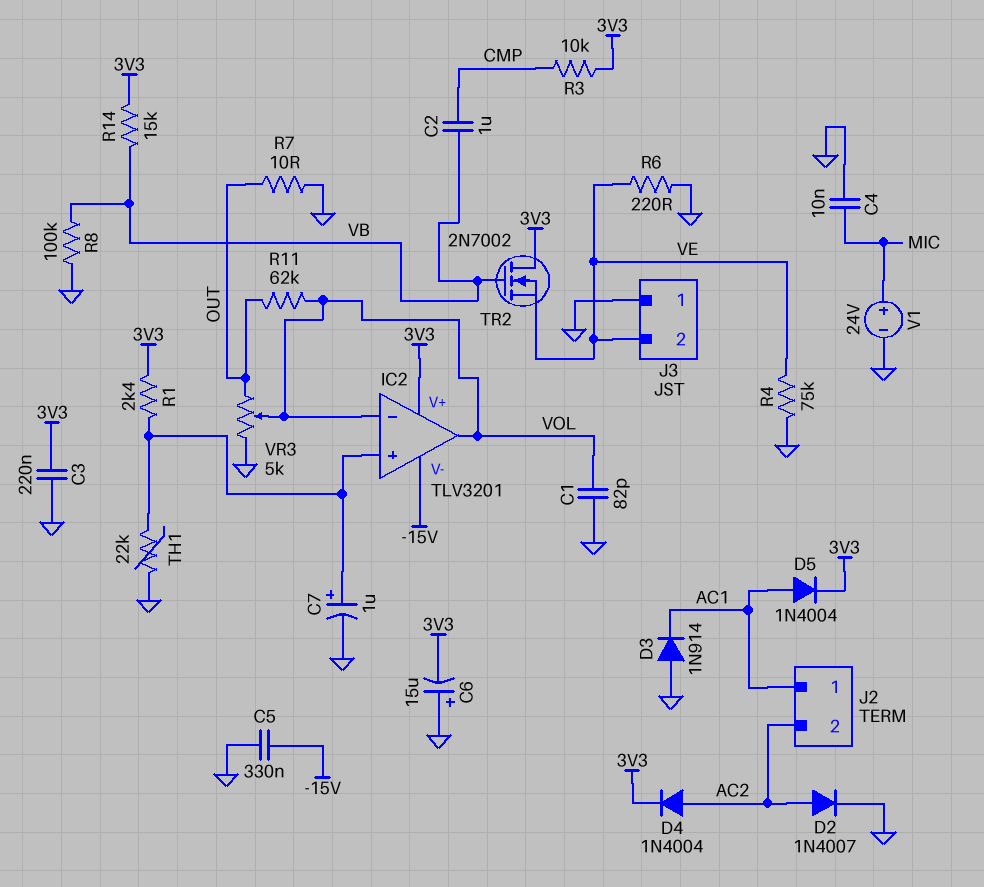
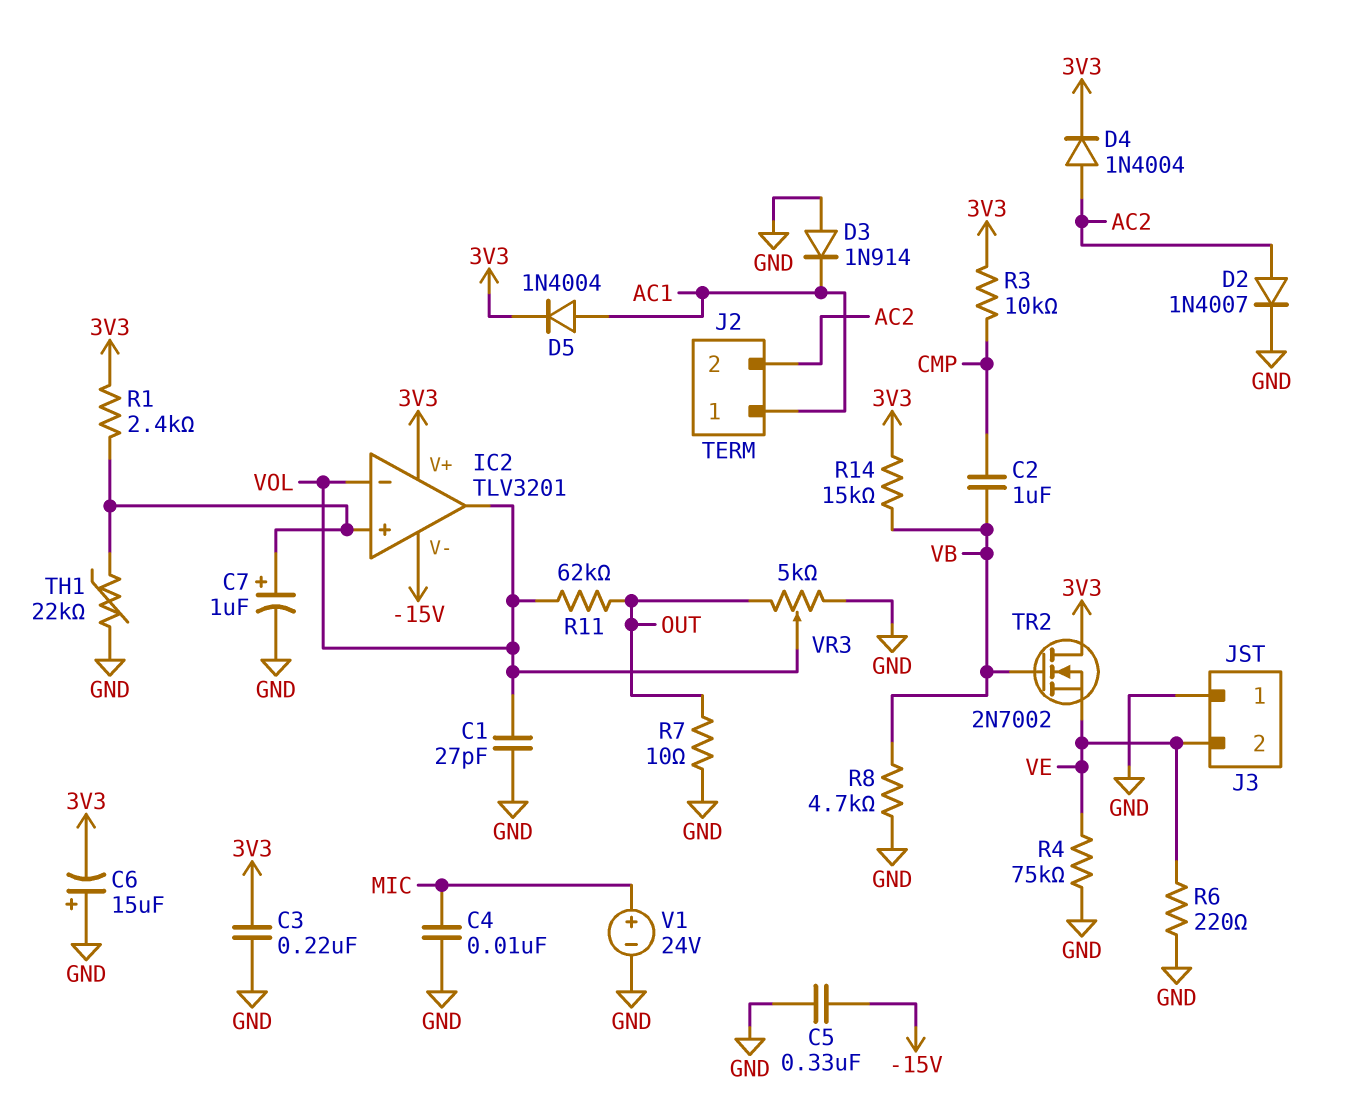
C1: 82pF (GND, VOL) -> 27pF (GND, VOL)
R8: 100k (GND, VB) -> 4.7k (GND, VB)

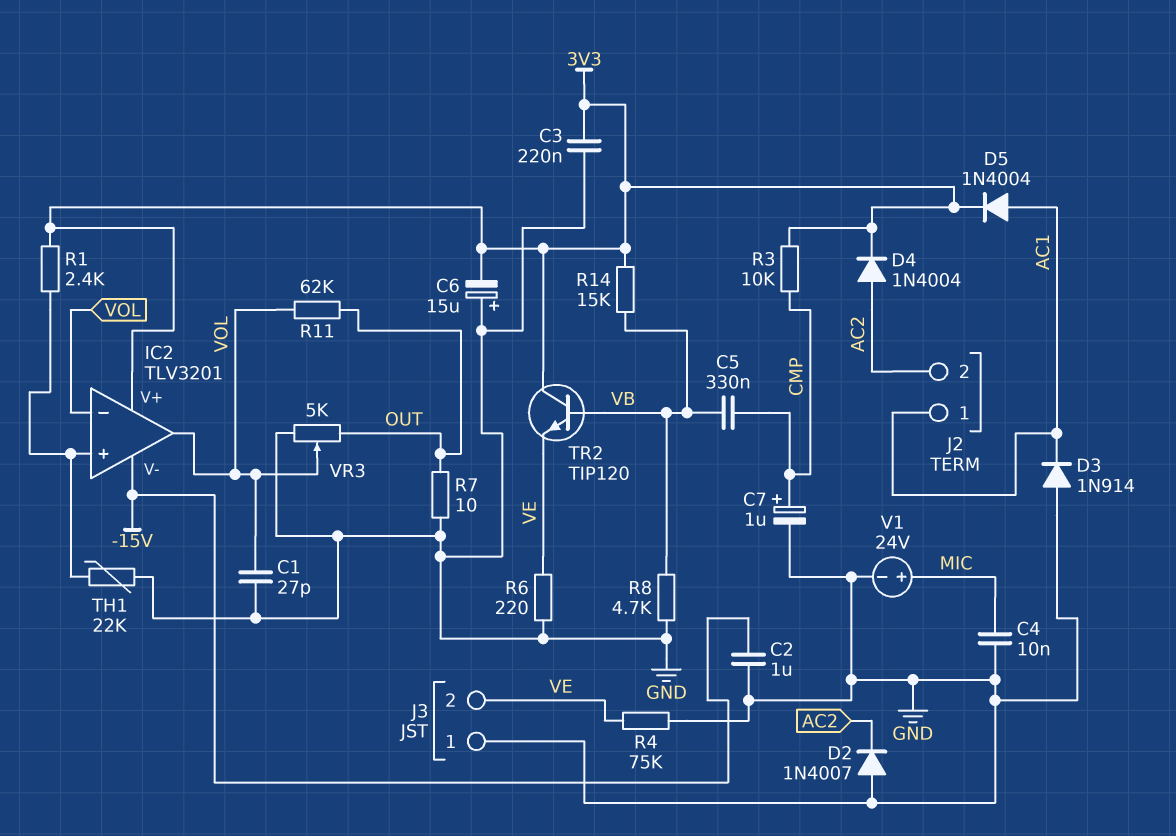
C2: 1uF (CMP, VB) -> 1uF (-15V, GND)
C5: 330nF (-15V, GND) -> 330nF (CMP, VB)
C7: 1uF (plus IC2/in+, minus GND) -> 1uF (plus CMP, minus GND)
D2: diode 1N4007 (A AC2, K GND) -> diode 1N4007 (A GND, K AC2)
TR2: NMOS 2N7002 (G VB, D 3V3, S VE) -> NPN TIP120 (B VB, C 3V3, E VE)

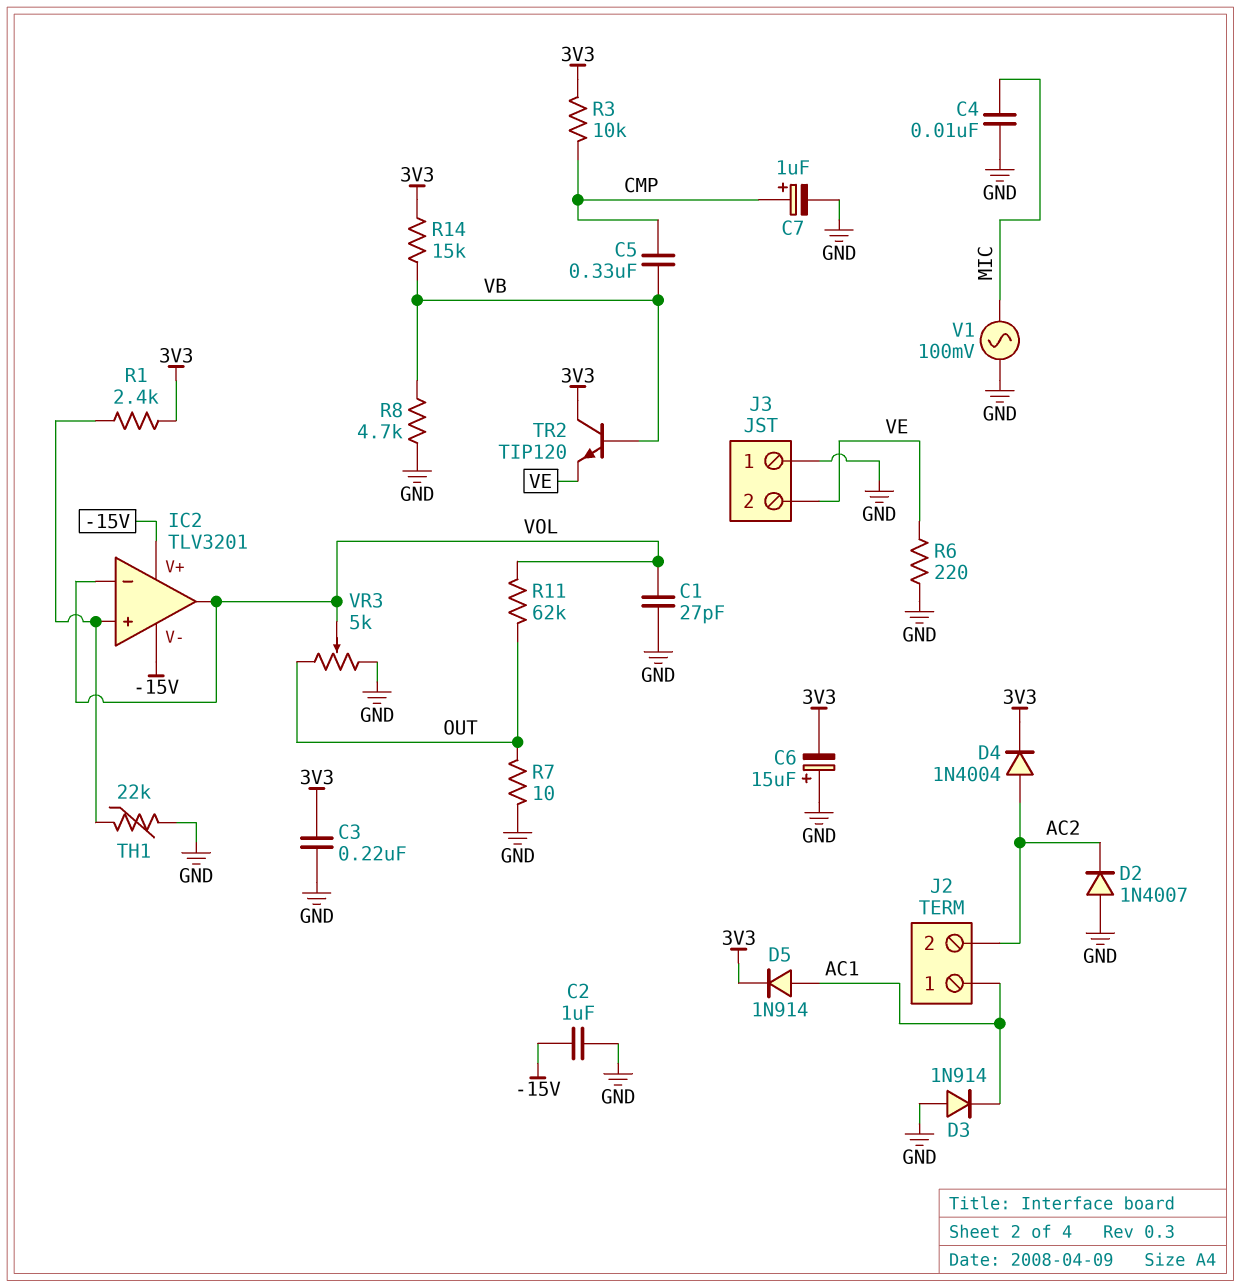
D5: diode 1N4004 (A AC1, K 3V3) -> diode 1N914 (A AC1, K 3V3)
IC2 pin V+: 3V3 -> -15V
R4: 75k (GND, VE) -> none
V1: 24V (plus MIC, minus GND) -> AC 100mV (GND, MIC)

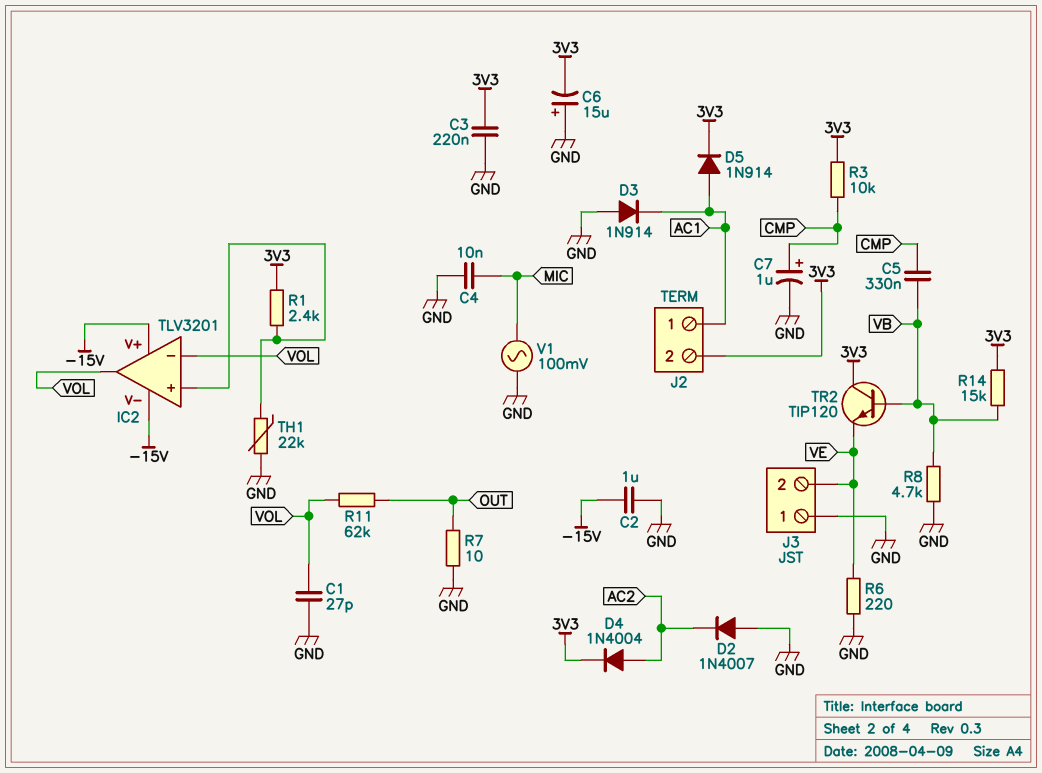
J2 pin 2: AC2 -> 3V3
VR3: 5k (GND, OUT, wiper VOL) -> none

